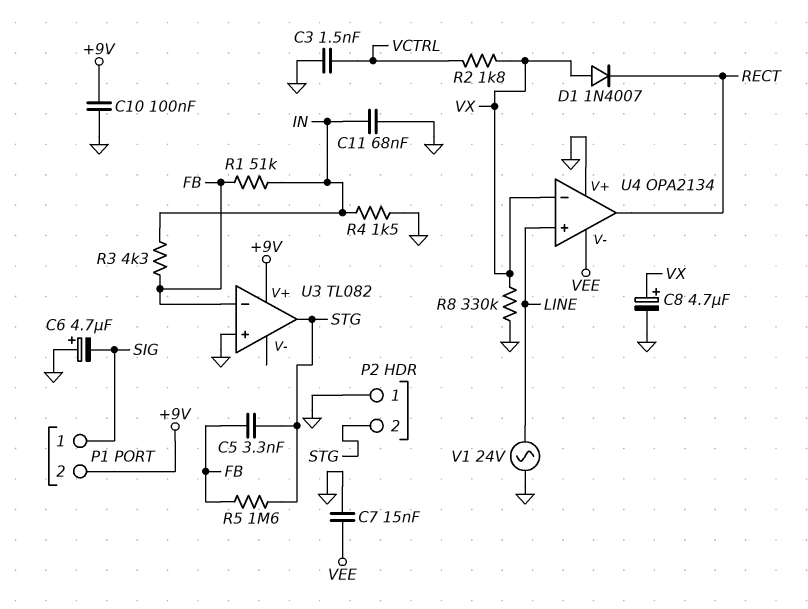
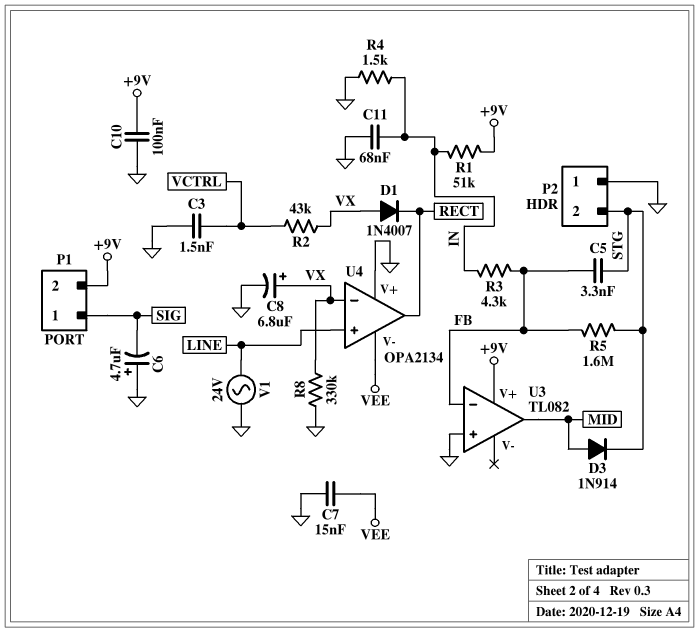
C8: 4.7uF (plus VX, minus GND) -> 6.8uF (plus VX, minus GND)
D3: none -> diode 1N914 (A MID, K STG)
R1: 51k (FB, IN) -> 51k (+9V, IN)
R2: 1.8k (VCTRL, VX) -> 43k (VCTRL, VX)
U3 pin out: STG -> MID

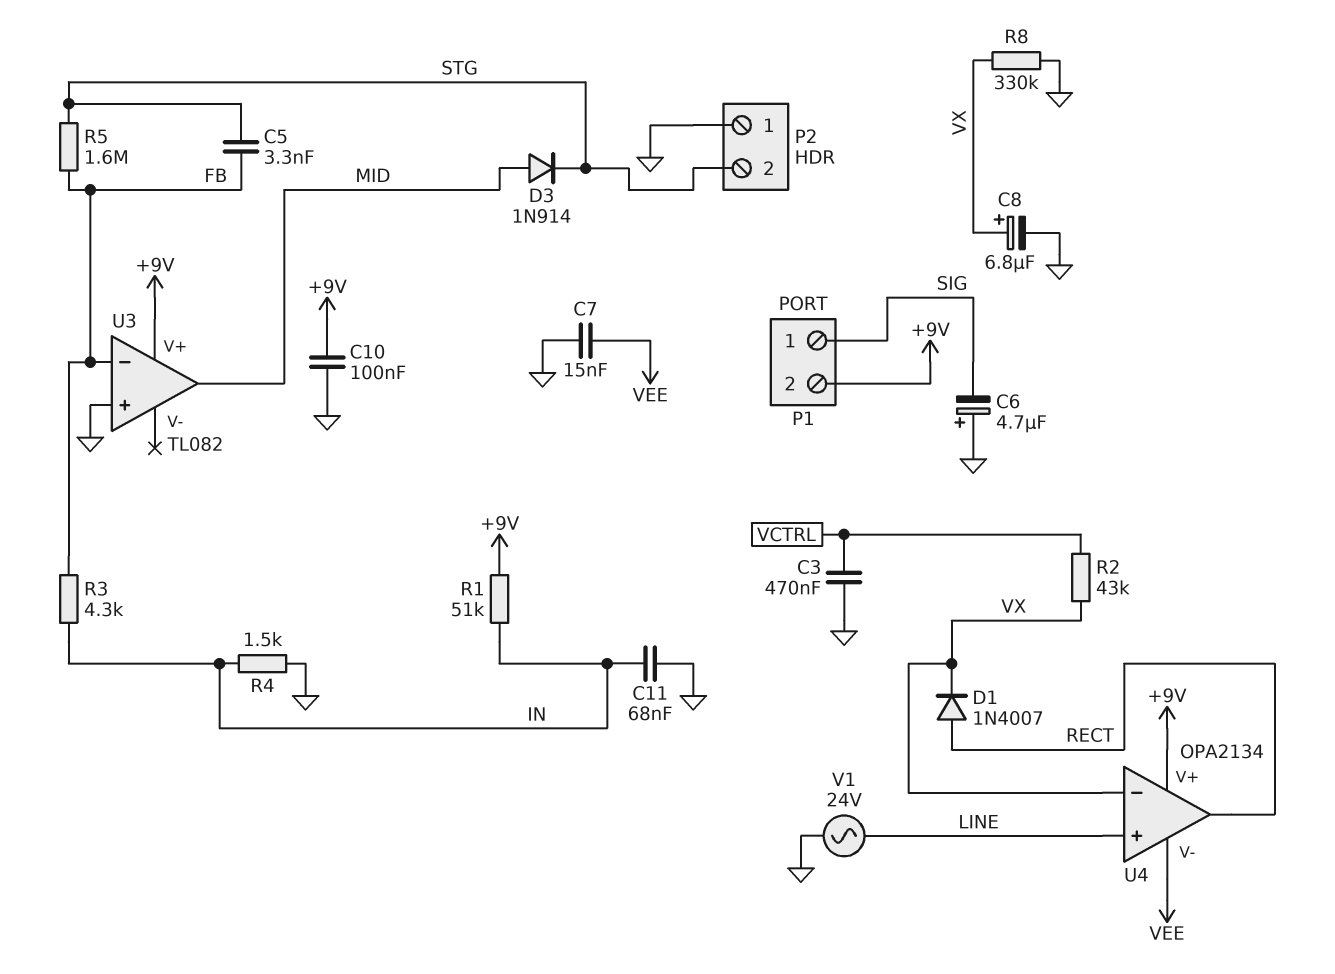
C3: 1.5nF (GND, VCTRL) -> 470nF (GND, VCTRL)
D1: diode 1N4007 (A VX, K RECT) -> diode 1N4007 (A RECT, K VX)
U4 pin V+: GND -> +9V

